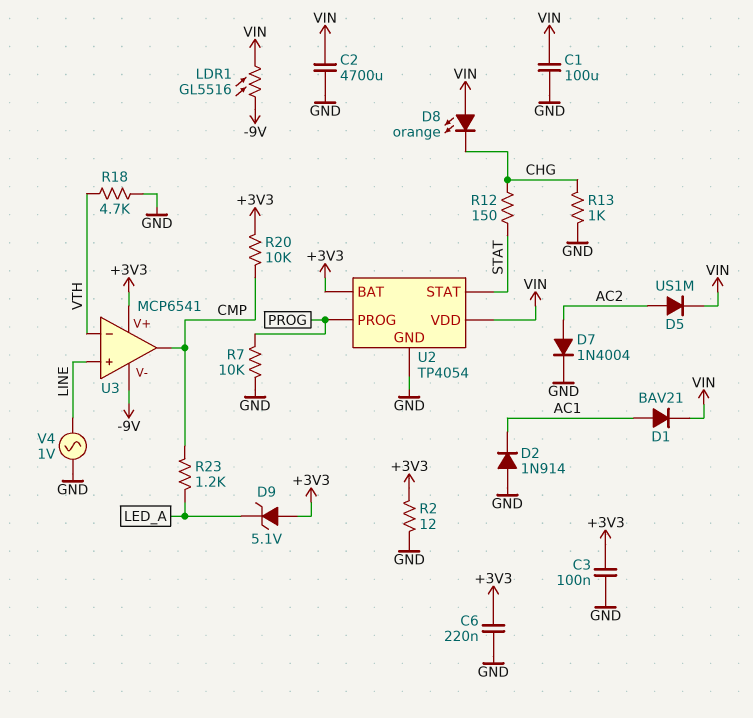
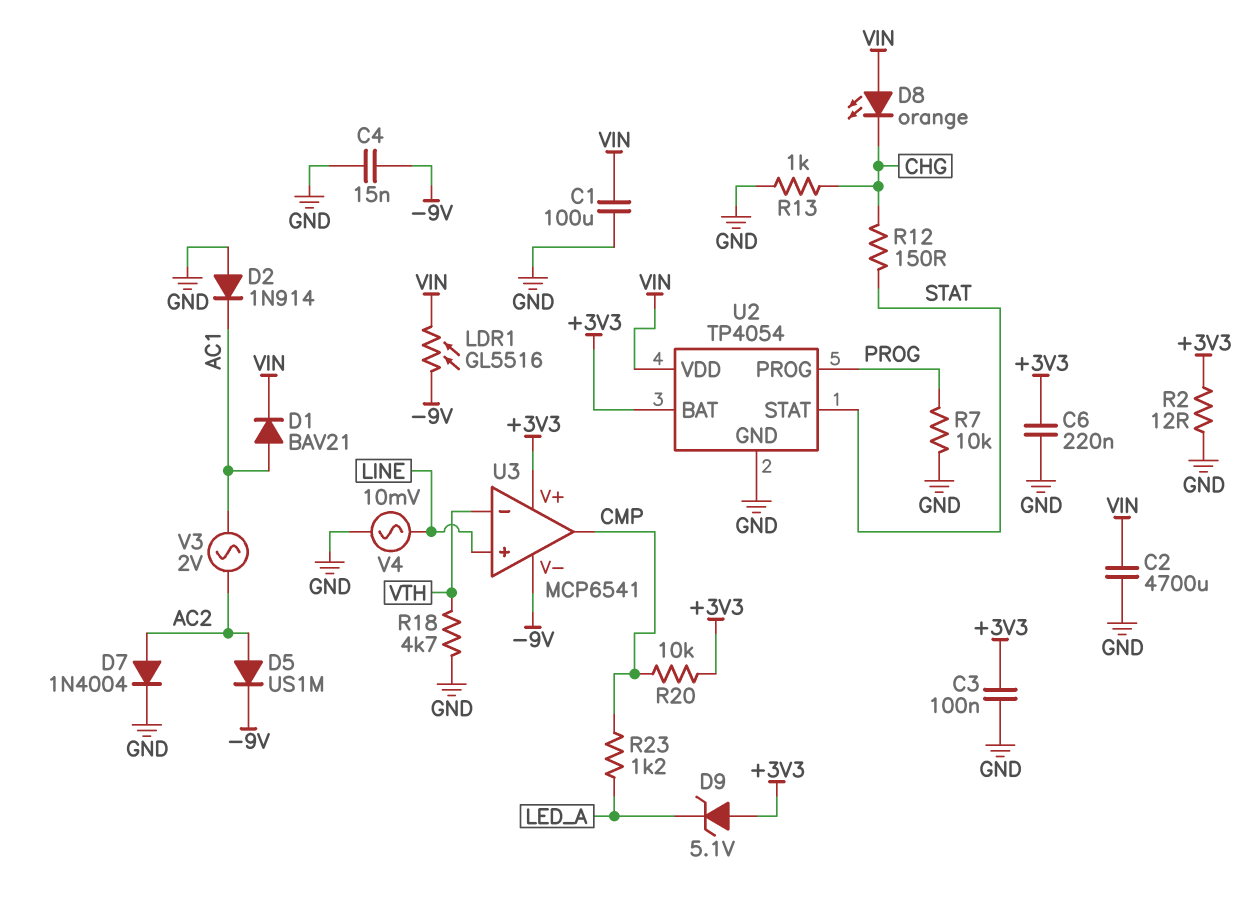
C4: none -> 15nF (-9V, GND)
D5: diode US1M (A AC2, K VIN) -> diode US1M (A AC2, K -9V)
V3: none -> AC 2V (AC1, AC2)
V4: AC 1V (GND, LINE) -> AC 10mV (GND, LINE)

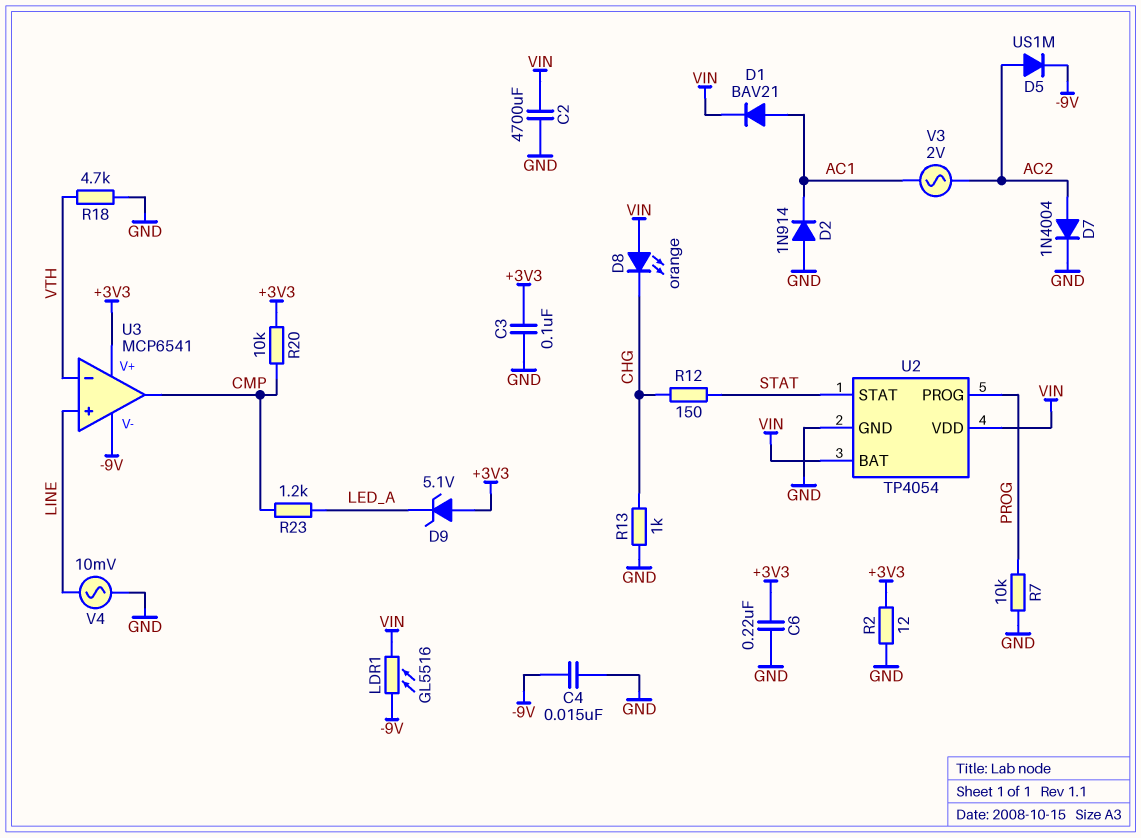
C1: 100uF (GND, VIN) -> none
U2 pin BAT: +3V3 -> VIN

